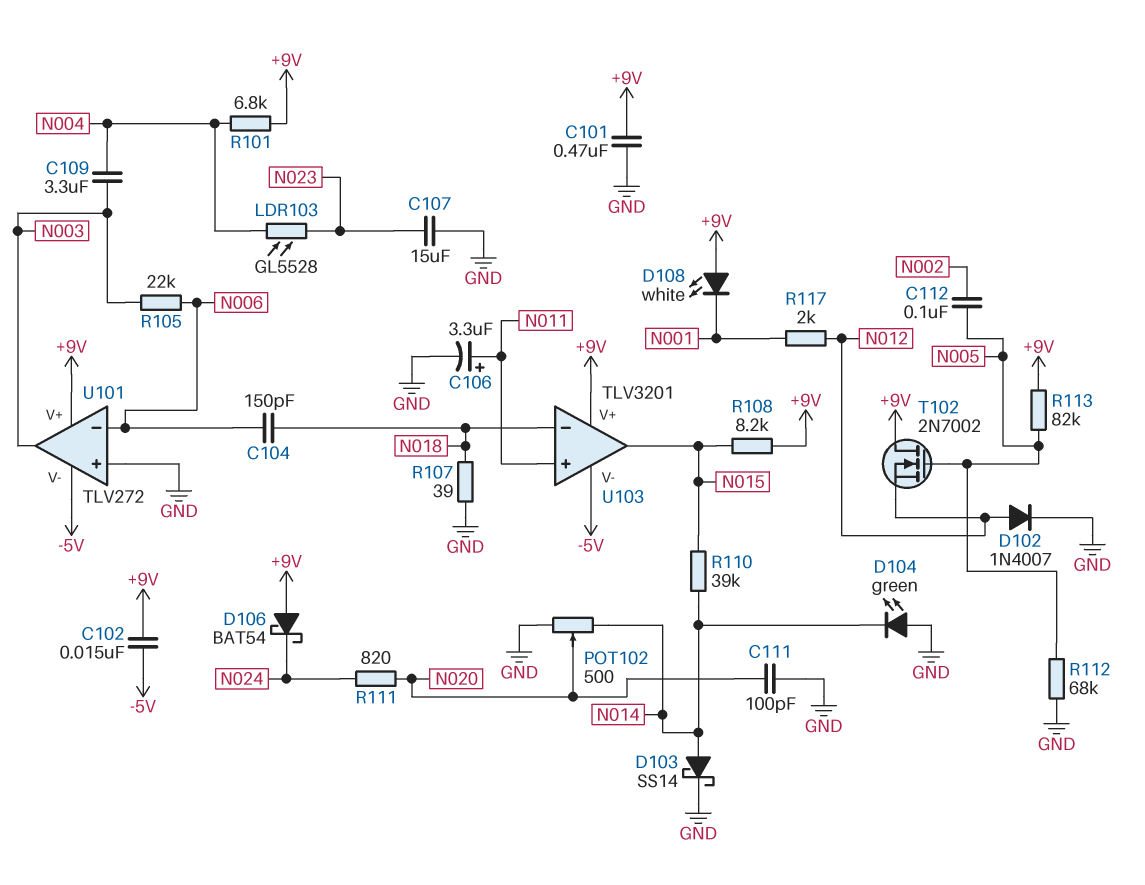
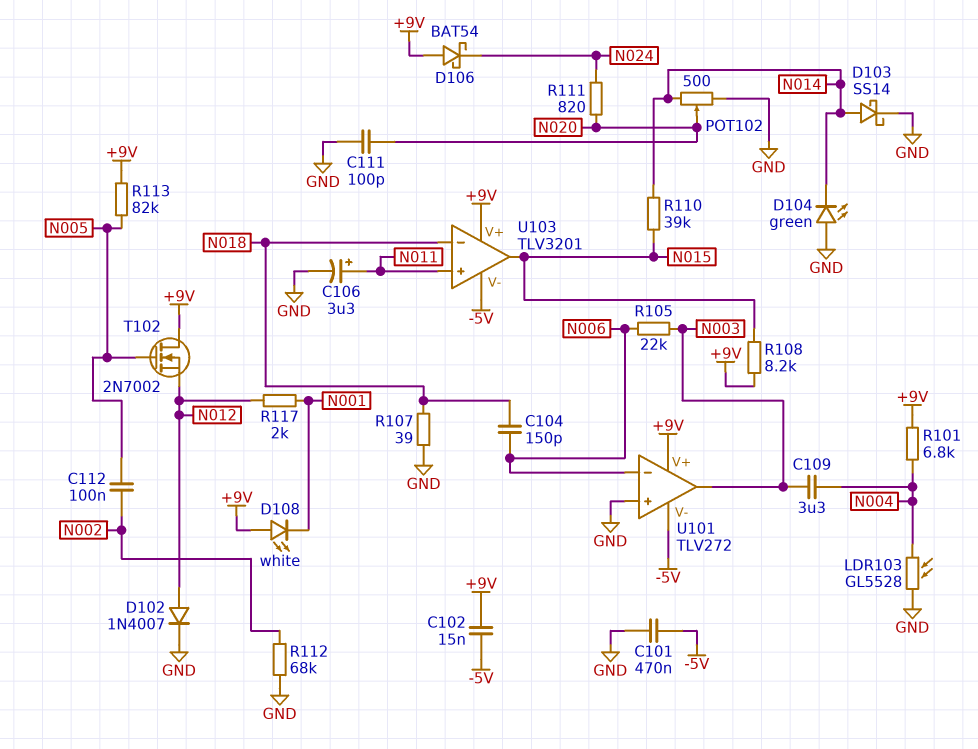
C101: 470nF (+9V, GND) -> 470nF (-5V, GND)
C107: 15uF (GND, N023) -> none
LDR103: GL5528 (N004, N023) -> GL5528 (GND, N004)
R112: 68k (GND, N005) -> 68k (GND, N002)

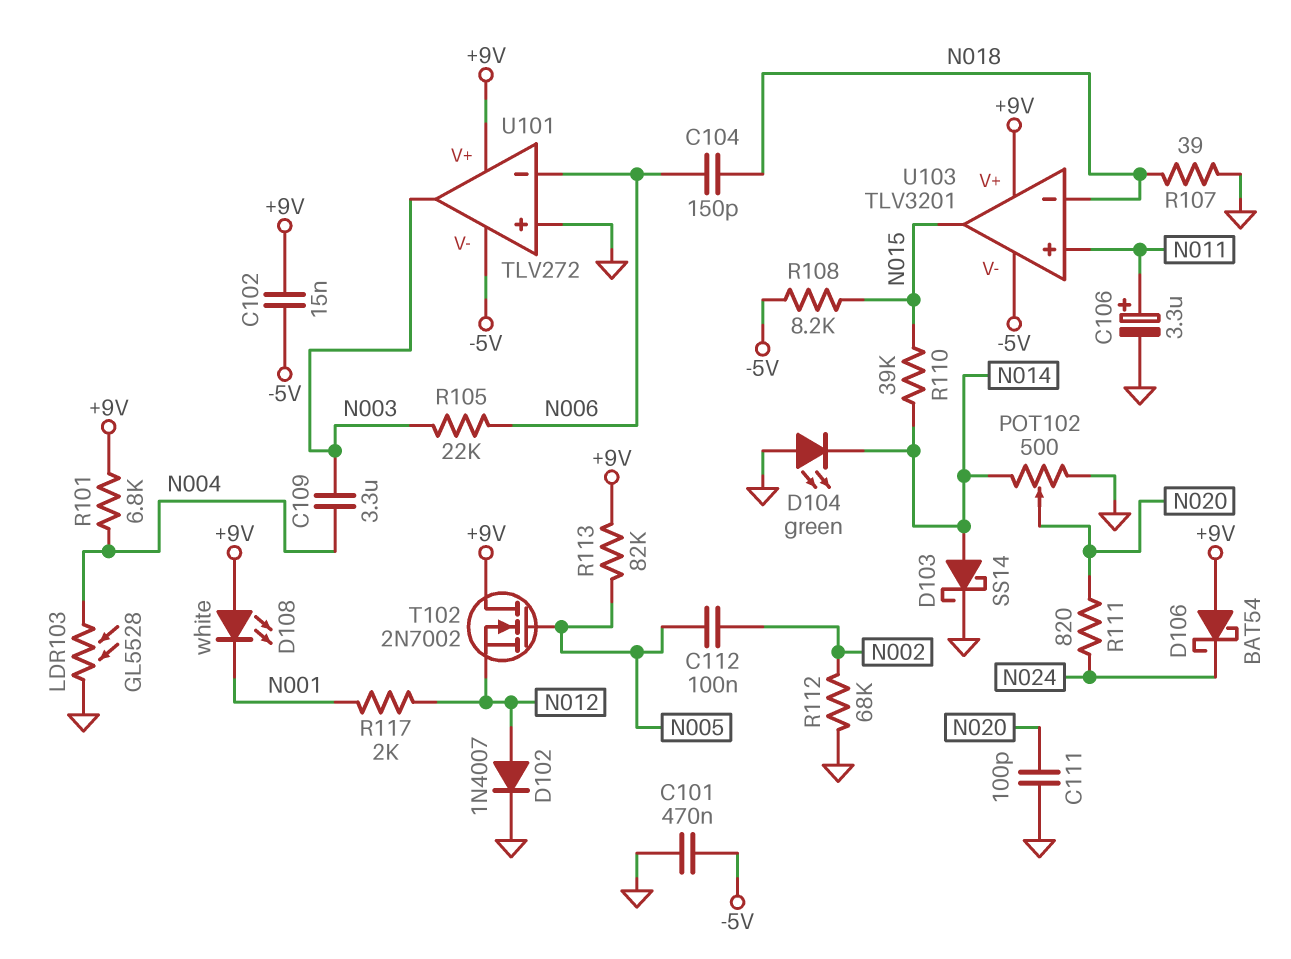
R108: 8.2k (+9V, N015) -> 8.2k (-5V, N015)

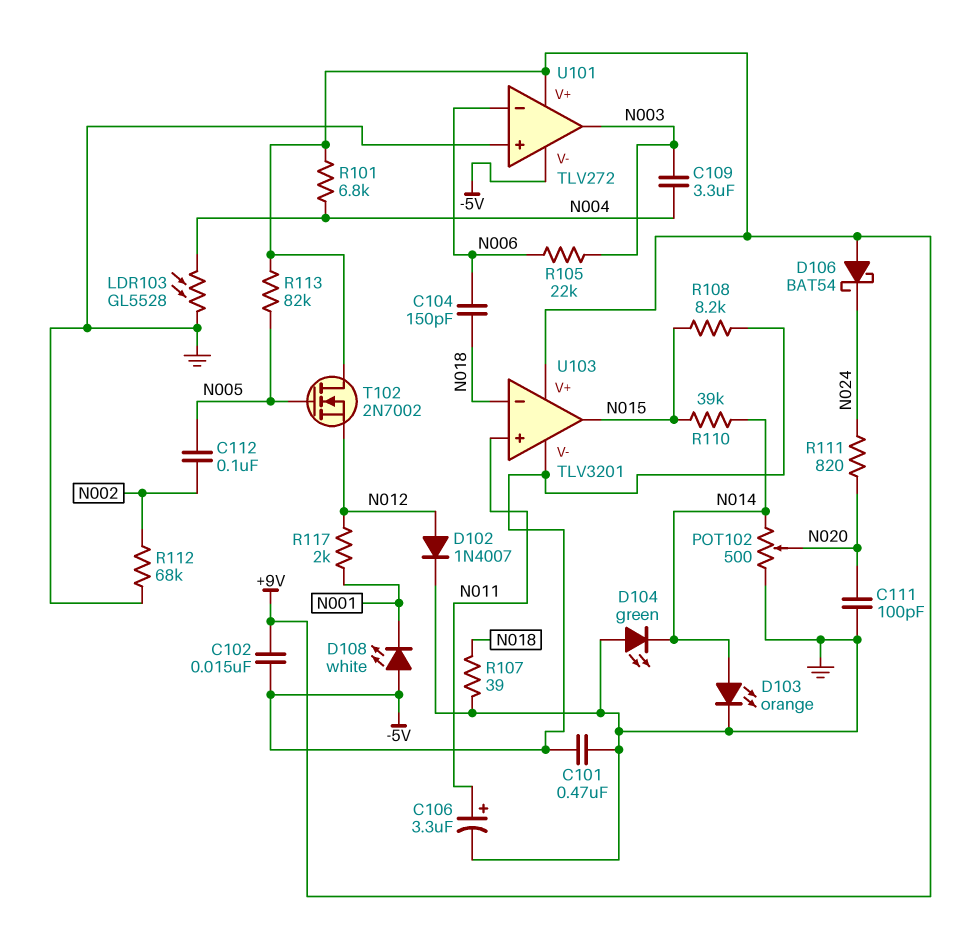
D103: schottky SS14 (A N014, K GND) -> LED orange (A N014, K GND)
D108: LED white (A +9V, K N001) -> LED white (A -5V, K N001)

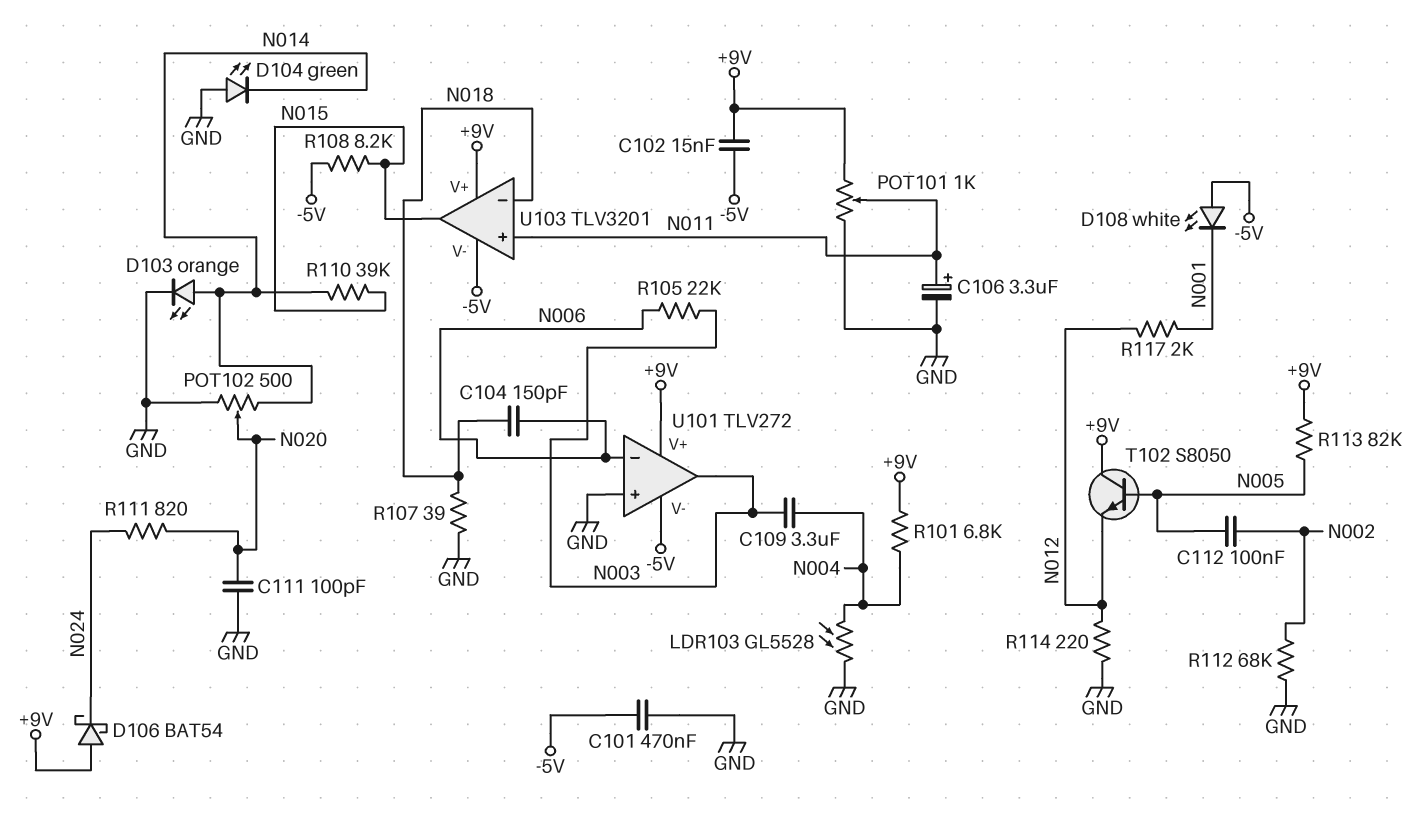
D102: diode 1N4007 (A N012, K GND) -> none
POT101: none -> 1k (+9V, GND, wiper N011)
R114: none -> 220 (GND, N012)
T102: NMOS 2N7002 (G N005, D +9V, S N012) -> NPN S8050 (B N005, C +9V, E N012)

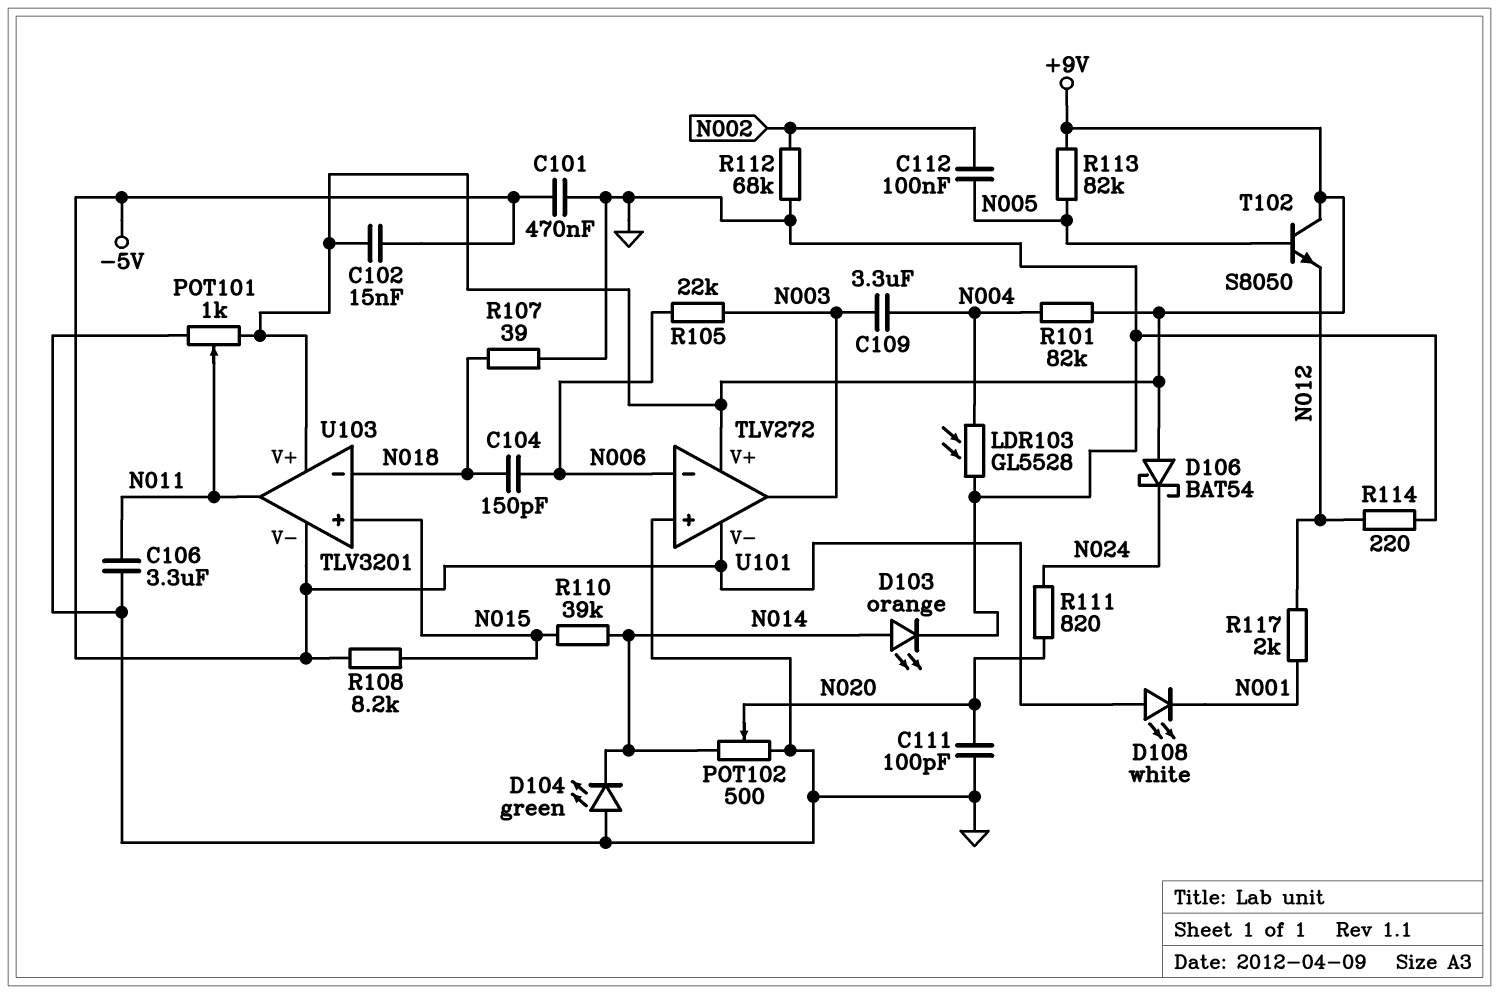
C106: 3.3uF (plus N011, minus GND) -> 3.3uF (GND, N011)
R101: 6.8k (+9V, N004) -> 82k (+9V, N004)
U103 pin in+: N011 -> N015
U103 pin out: N015 -> N011

